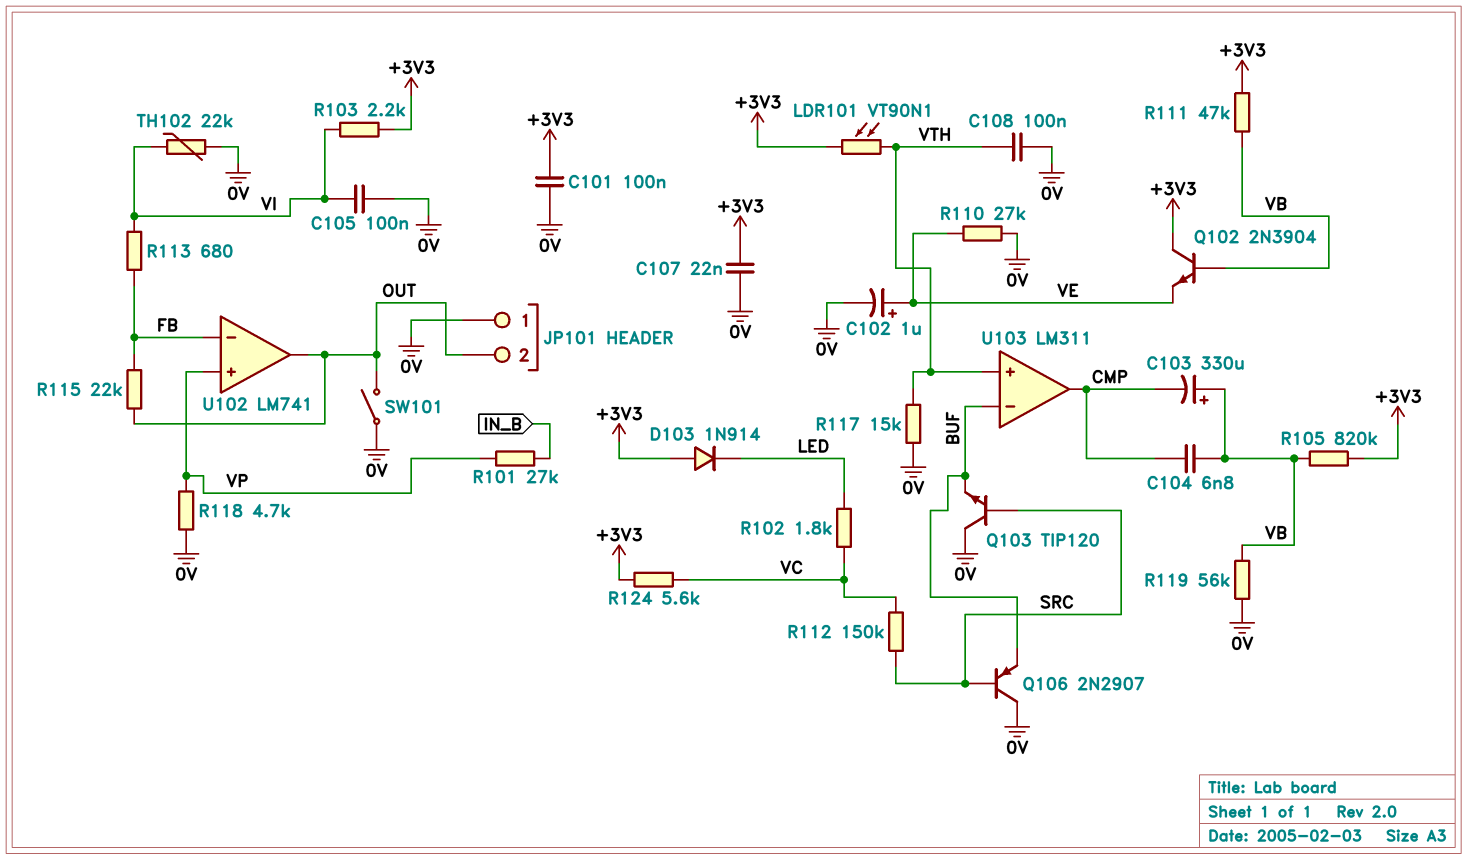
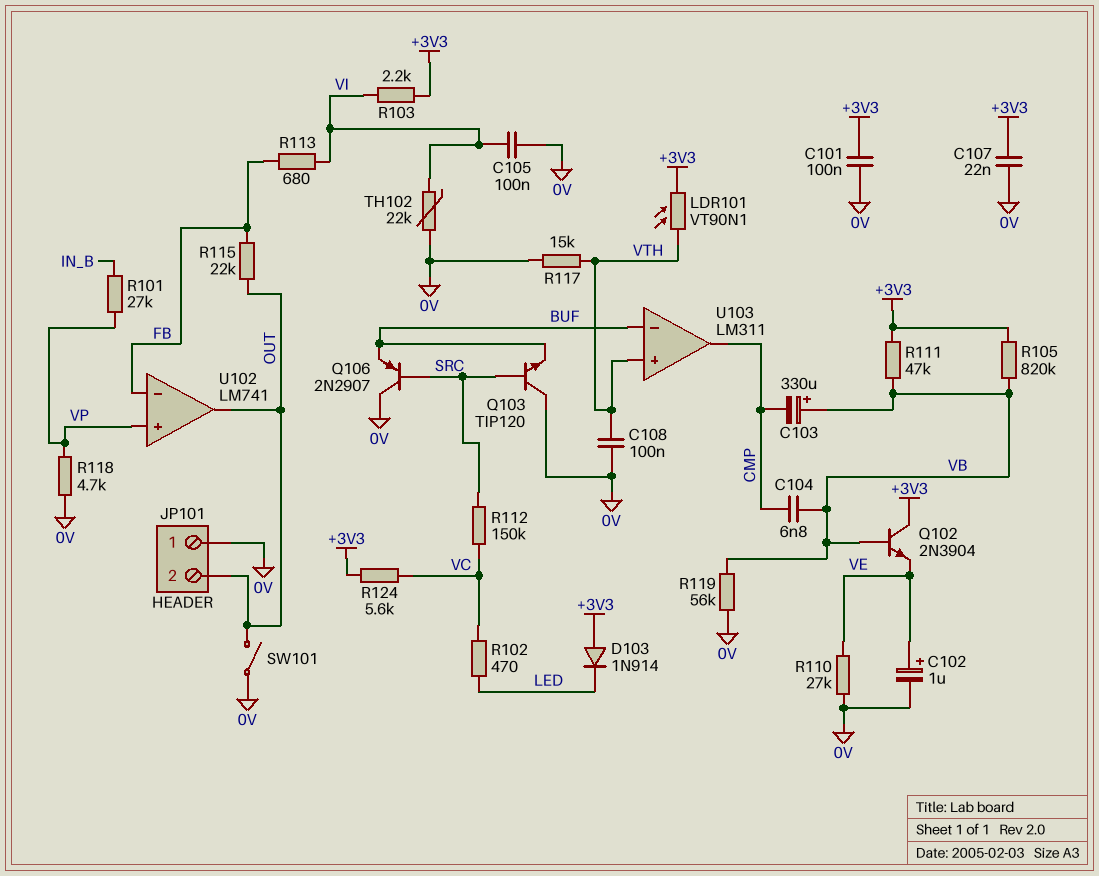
R102: 1.8k (LED, VC) -> 470 (LED, VC)

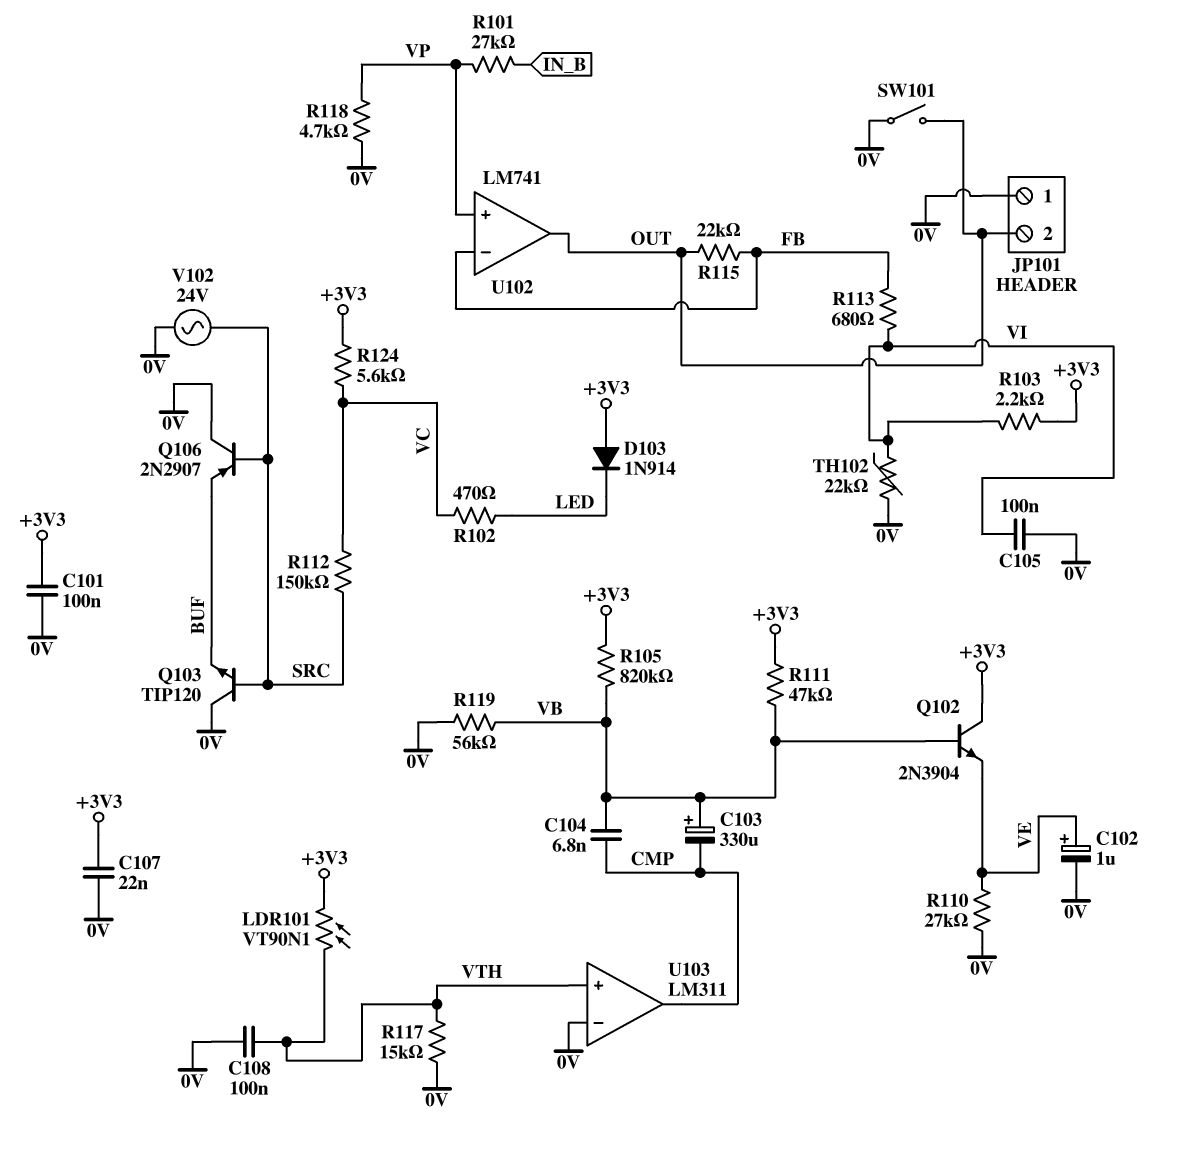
U103 pin in-: BUF -> 0V
V102: none -> AC 24V (0V, SRC)

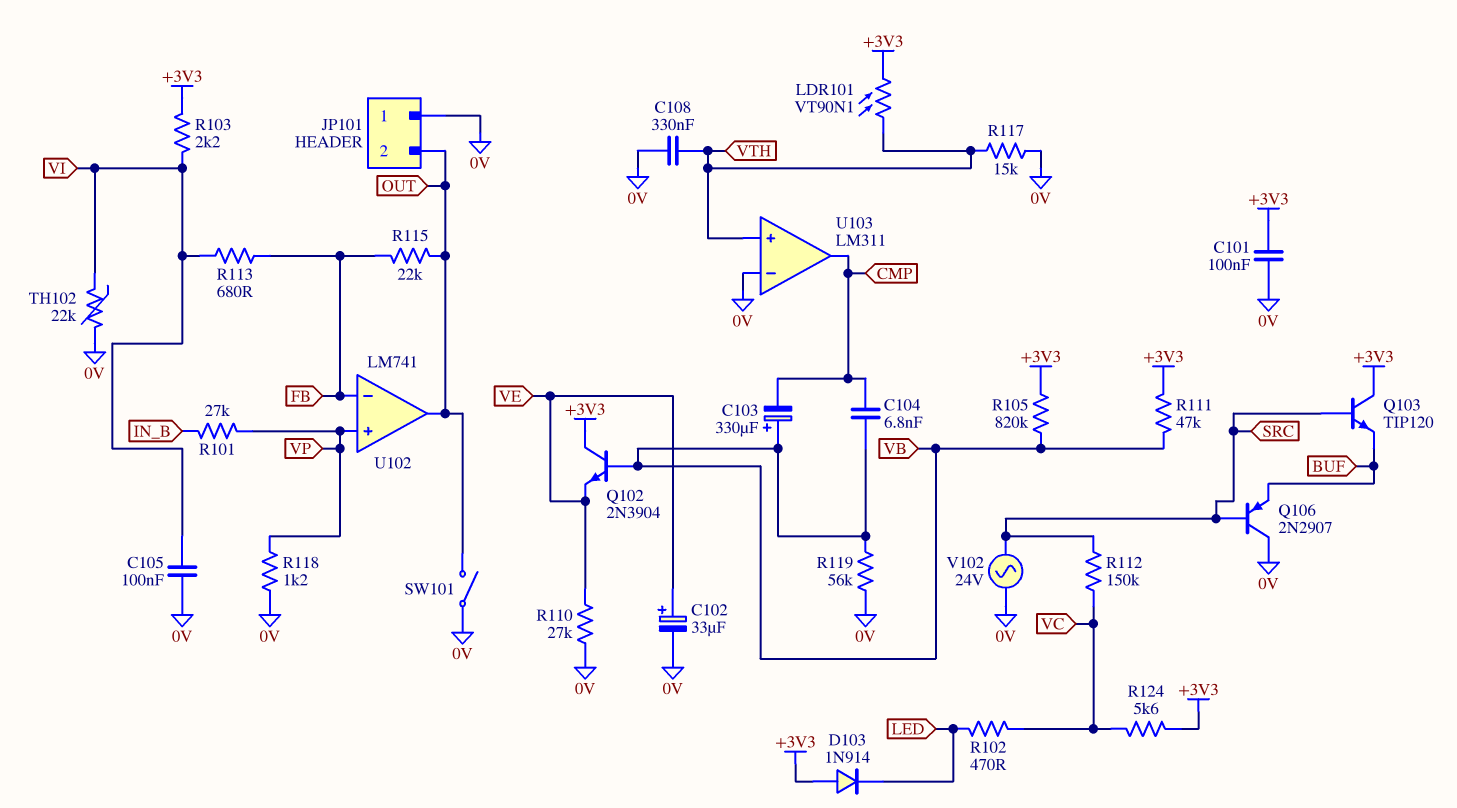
C102: 1uF (plus VE, minus 0V) -> 33uF (plus VE, minus 0V)
C107: 22nF (+3V3, 0V) -> none
C108: 100nF (0V, VTH) -> 330nF (0V, VTH)
Q103: NPN TIP120 (B SRC, C 0V, E BUF) -> NPN TIP120 (B SRC, C +3V3, E BUF)
R118: 4.7k (0V, VP) -> 1.2k (0V, VP)

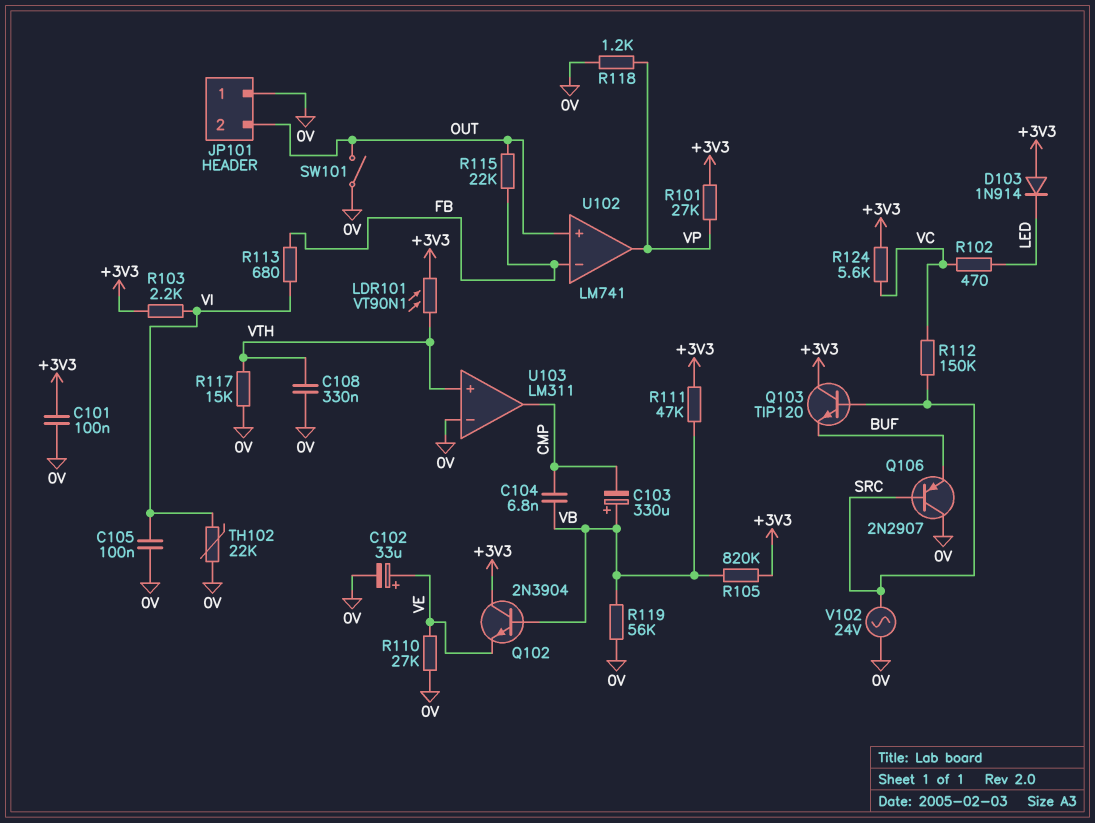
R101: 27k (IN_B, VP) -> 27k (+3V3, VP)
U102 pin in+: VP -> OUT
U102 pin out: OUT -> VP

